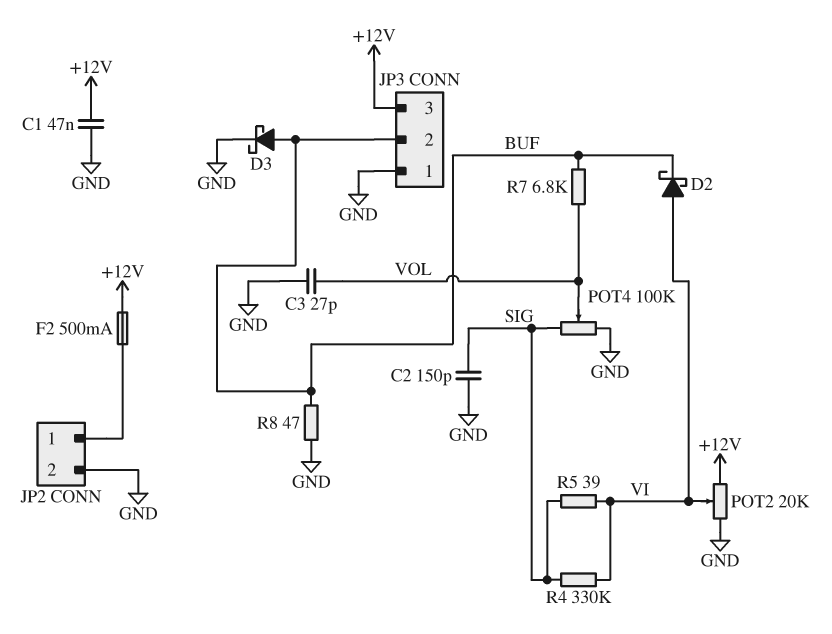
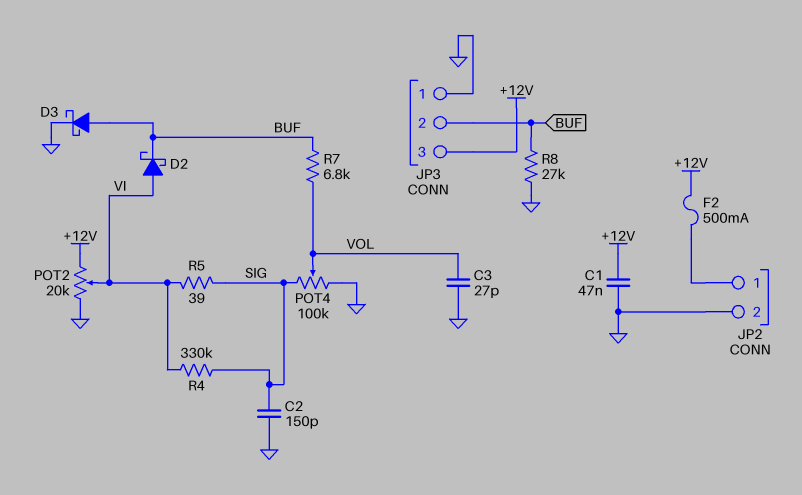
R8: 47 (BUF, GND) -> 27k (BUF, GND)

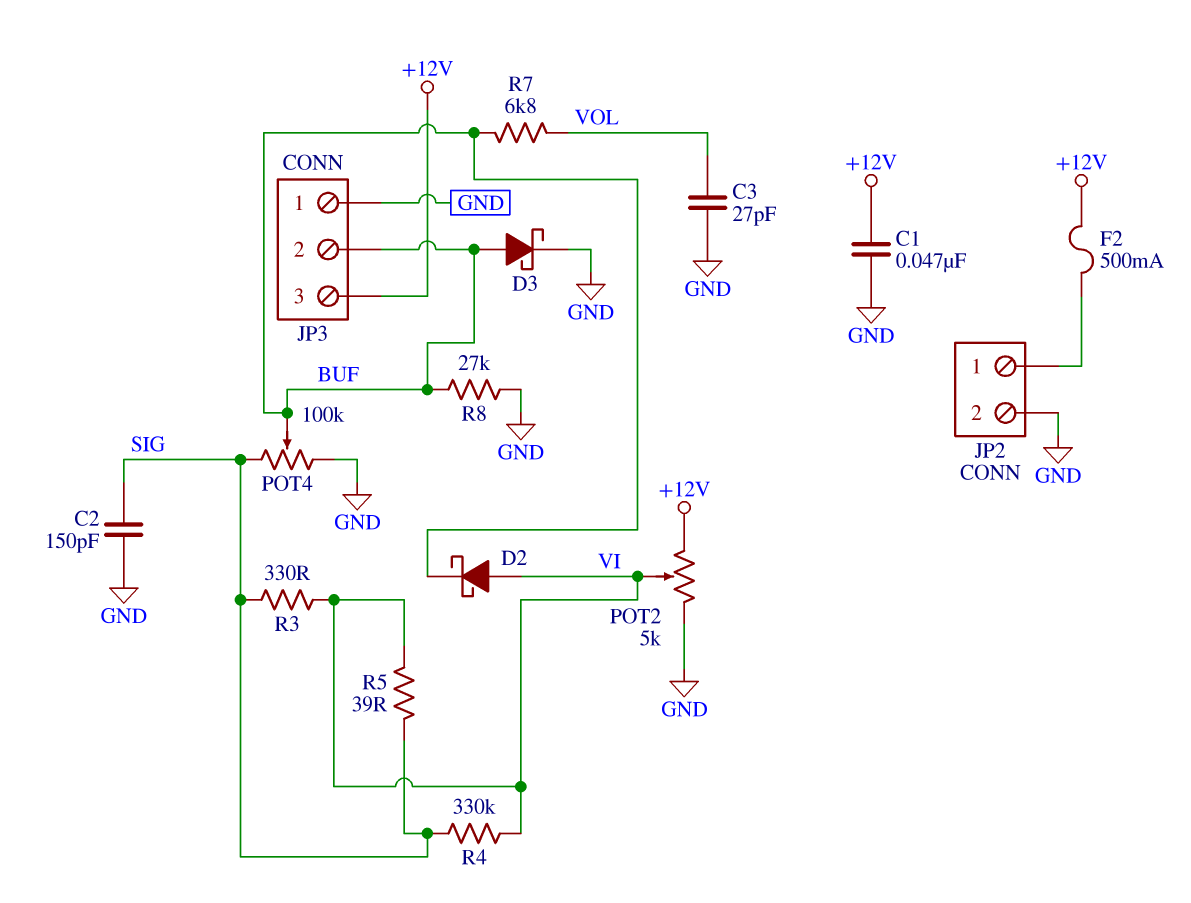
POT2: 20k (+12V, GND, wiper VI) -> 5k (+12V, GND, wiper VI)
POT4: 100k (GND, SIG, wiper VOL) -> 100k (GND, SIG, wiper BUF)
R3: none -> 330 (SIG, VI)

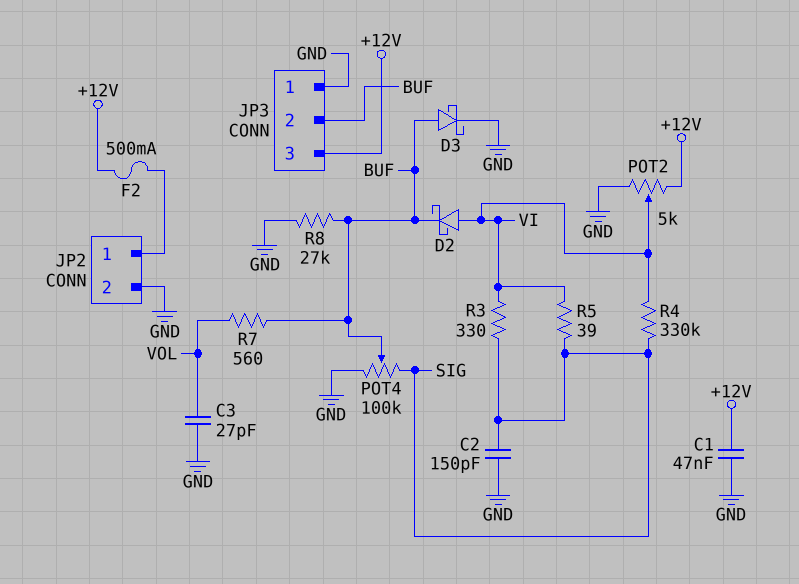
R7: 6.8k (BUF, VOL) -> 560 (BUF, VOL)

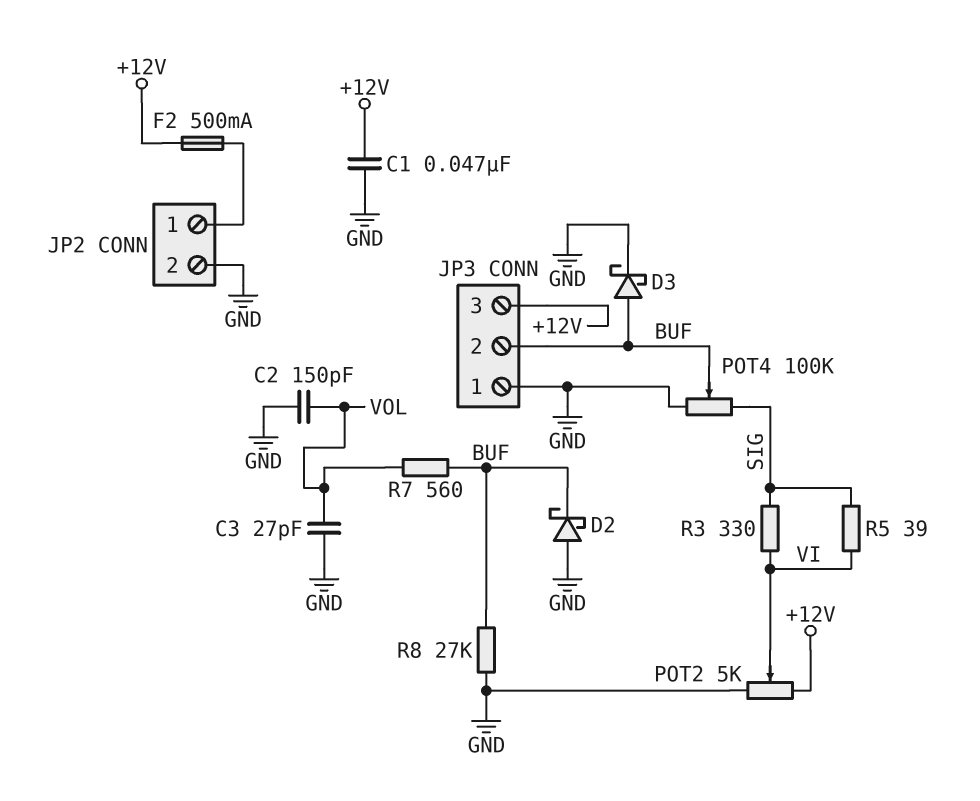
C2: 150pF (GND, SIG) -> 150pF (GND, VOL)
D2: schottky (A VI, K BUF) -> schottky (A GND, K BUF)
R4: 330k (SIG, VI) -> none

